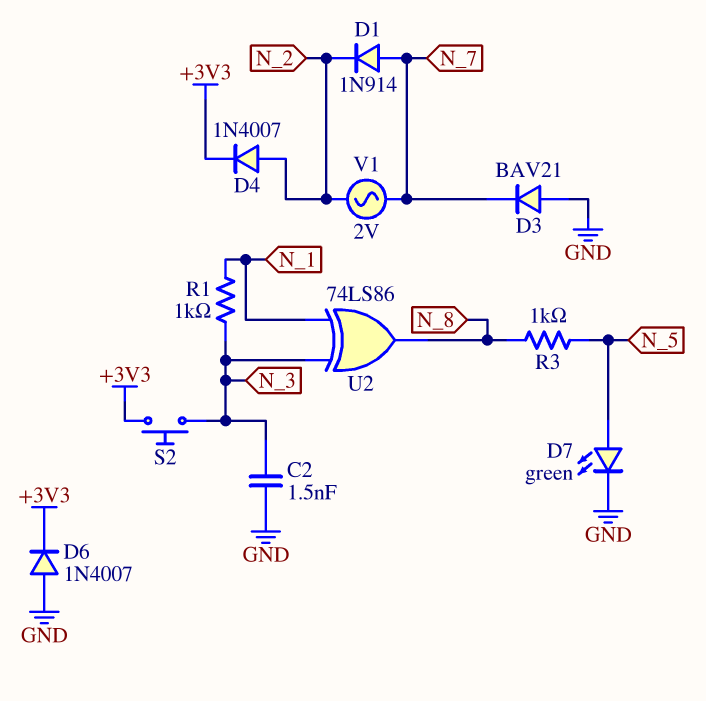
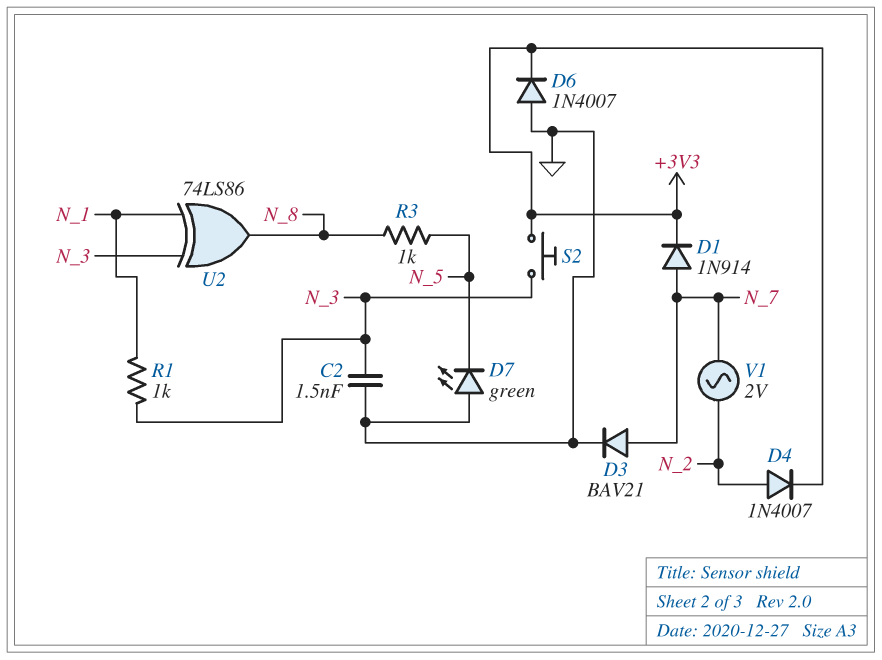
D1: diode 1N914 (A N_7, K N_2) -> diode 1N914 (A N_7, K +3V3)
D3: diode BAV21 (A GND, K N_7) -> diode BAV21 (A N_7, K GND)
D7: LED green (A N_5, K GND) -> LED green (A GND, K N_5)

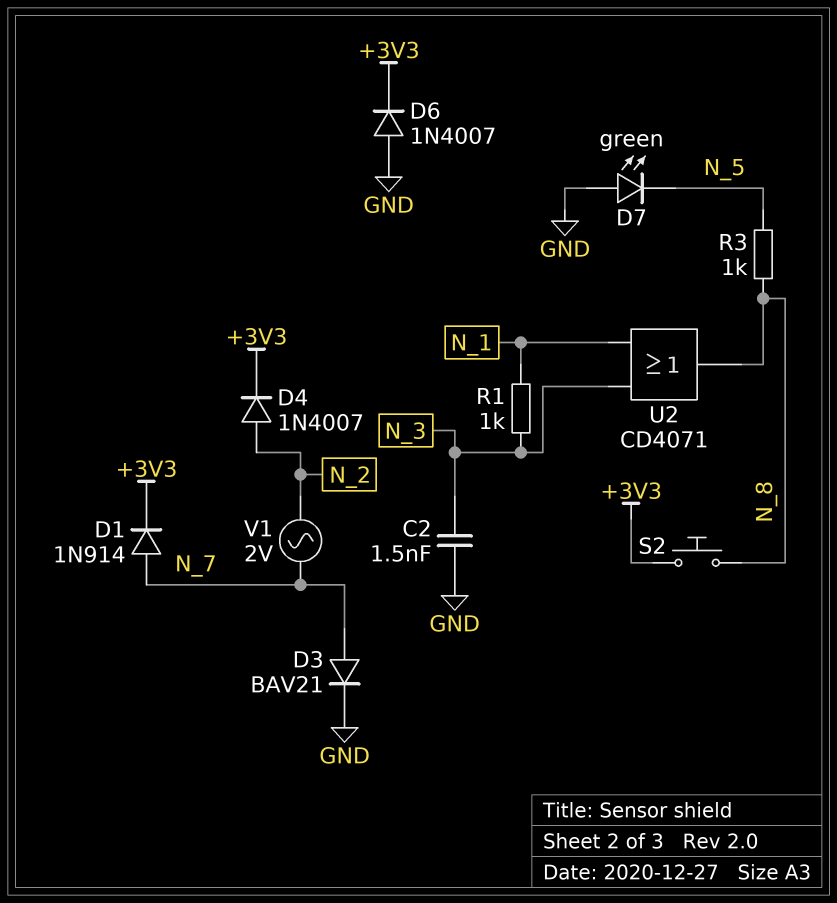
S2: button (+3V3, N_3) -> button (+3V3, N_8)
U2: XOR 74LS86 (in N_1, in N_3, out N_8) -> OR CD4071 (in N_1, in N_3, out N_8)

